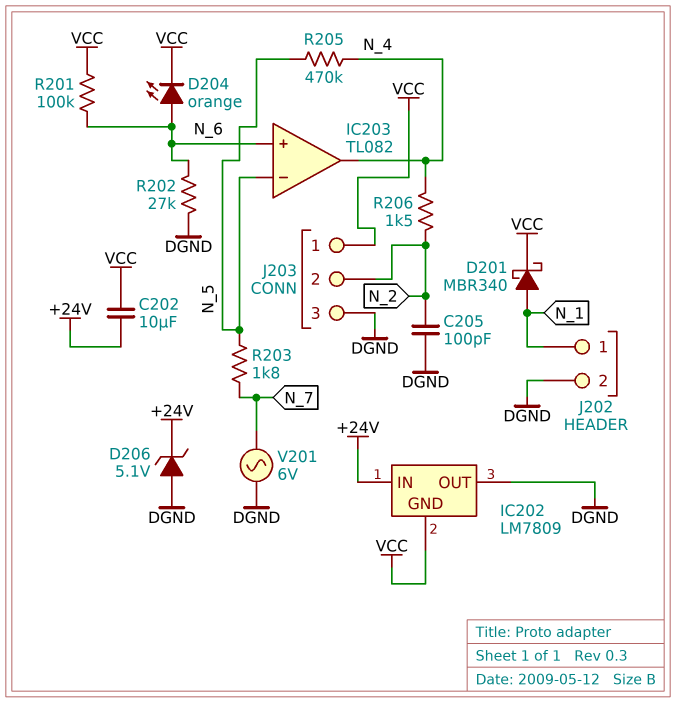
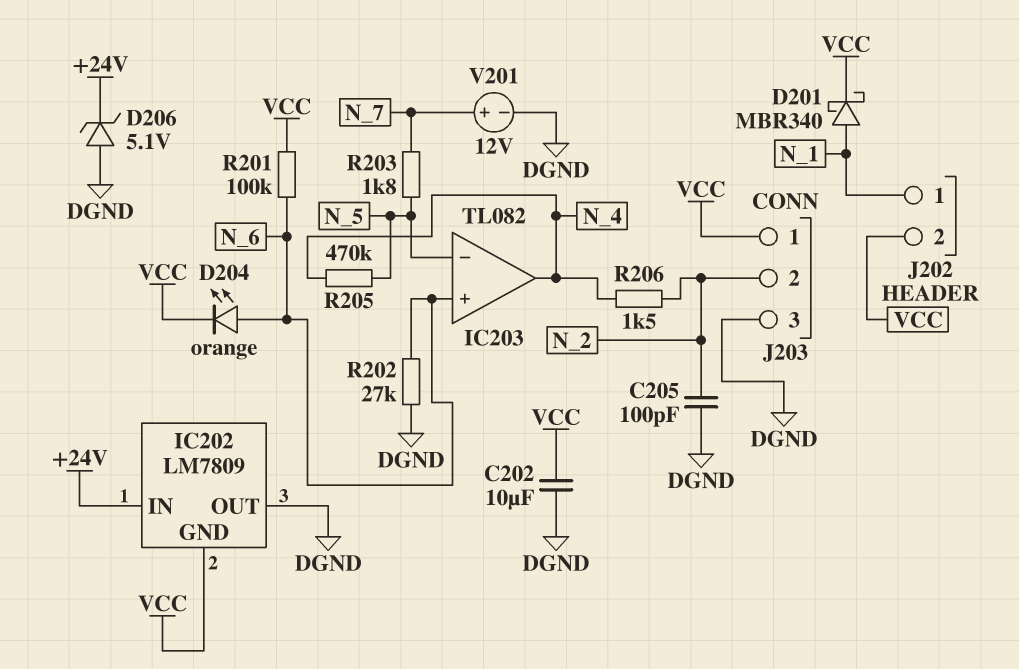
C202: 10uF (+24V, VCC) -> 10uF (DGND, VCC)
J202 pin 2: DGND -> VCC
V201: AC 6V (DGND, N_7) -> 12V (plus N_7, minus DGND)

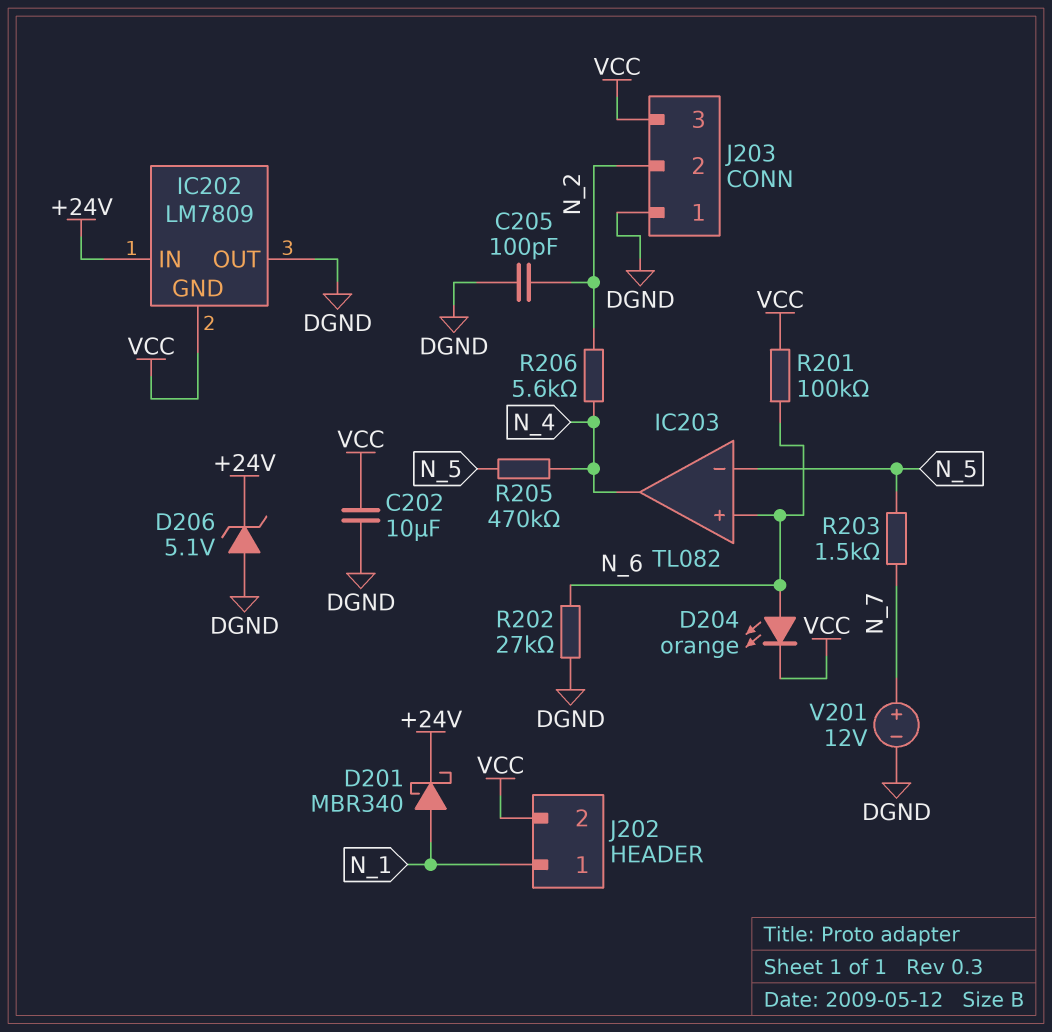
D201: schottky MBR340 (A N_1, K VCC) -> schottky MBR340 (A N_1, K +24V)
J203 pin 1: VCC -> DGND
J203 pin 3: DGND -> VCC
R203: 1.8k (N_5, N_7) -> 1.5k (N_5, N_7)
R206: 1.5k (N_2, N_4) -> 5.6k (N_2, N_4)

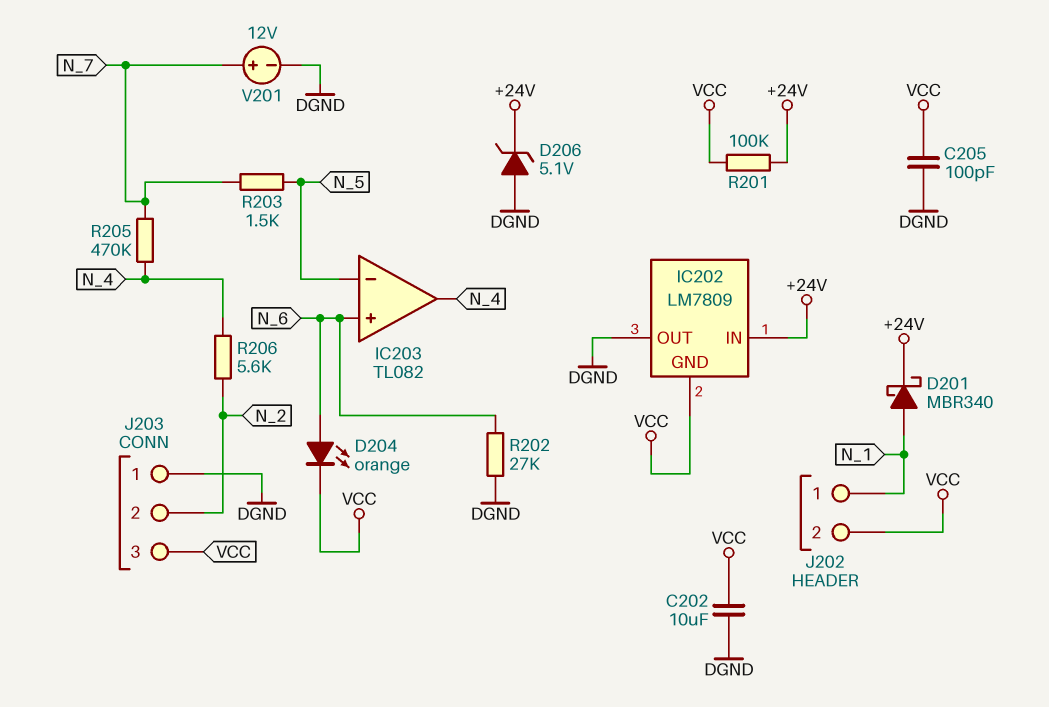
C205: 100pF (DGND, N_2) -> 100pF (DGND, VCC)
R201: 100k (N_6, VCC) -> 100k (+24V, VCC)
R205: 470k (N_4, N_5) -> 470k (N_4, N_7)

